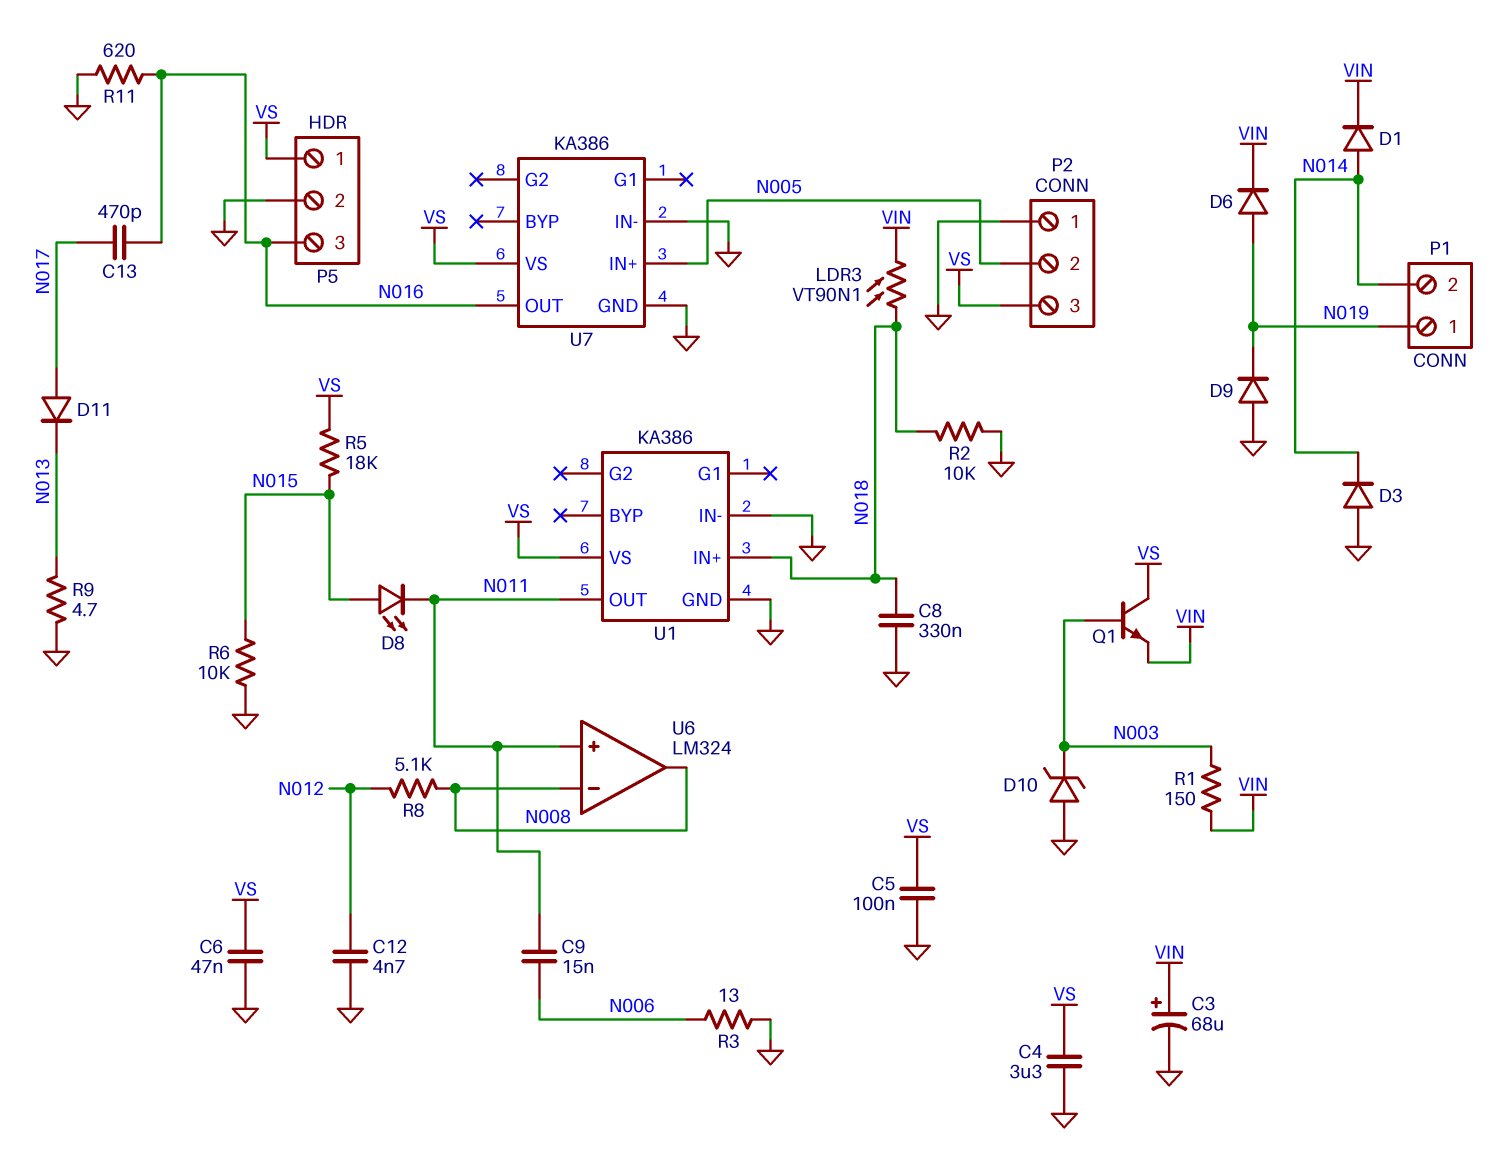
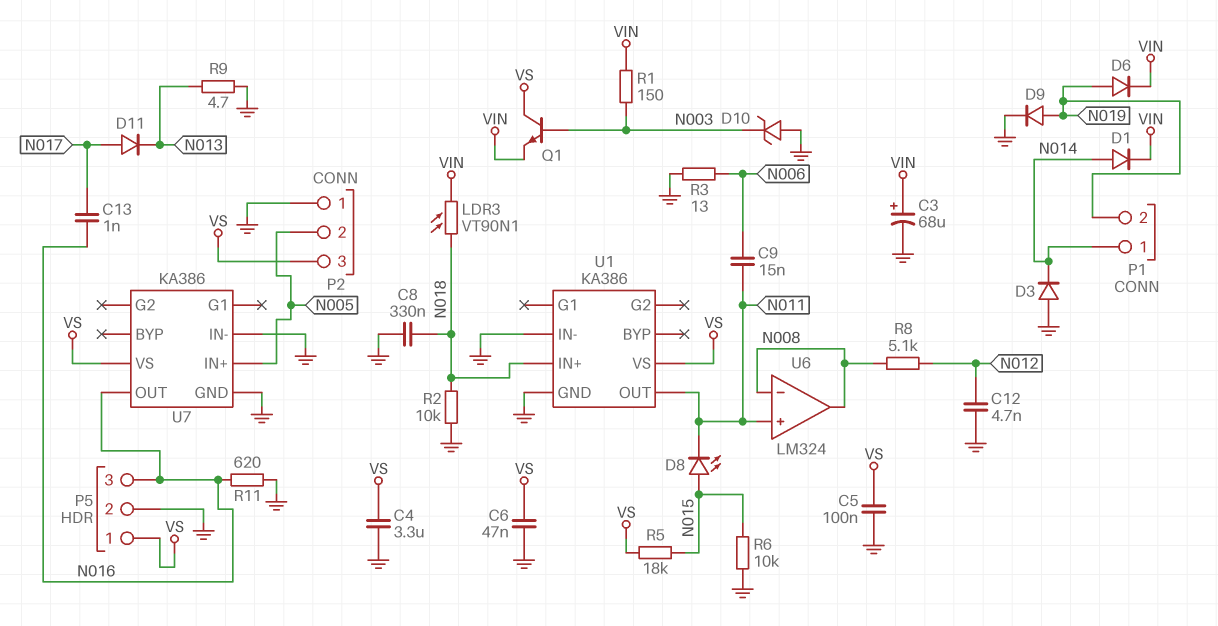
C13: 470pF (N016, N017) -> 1nF (N016, N017)
D9: diode (A GND, K N019) -> diode (A N019, K GND)
P1 pin 1: N019 -> N014
P1 pin 2: N014 -> N019

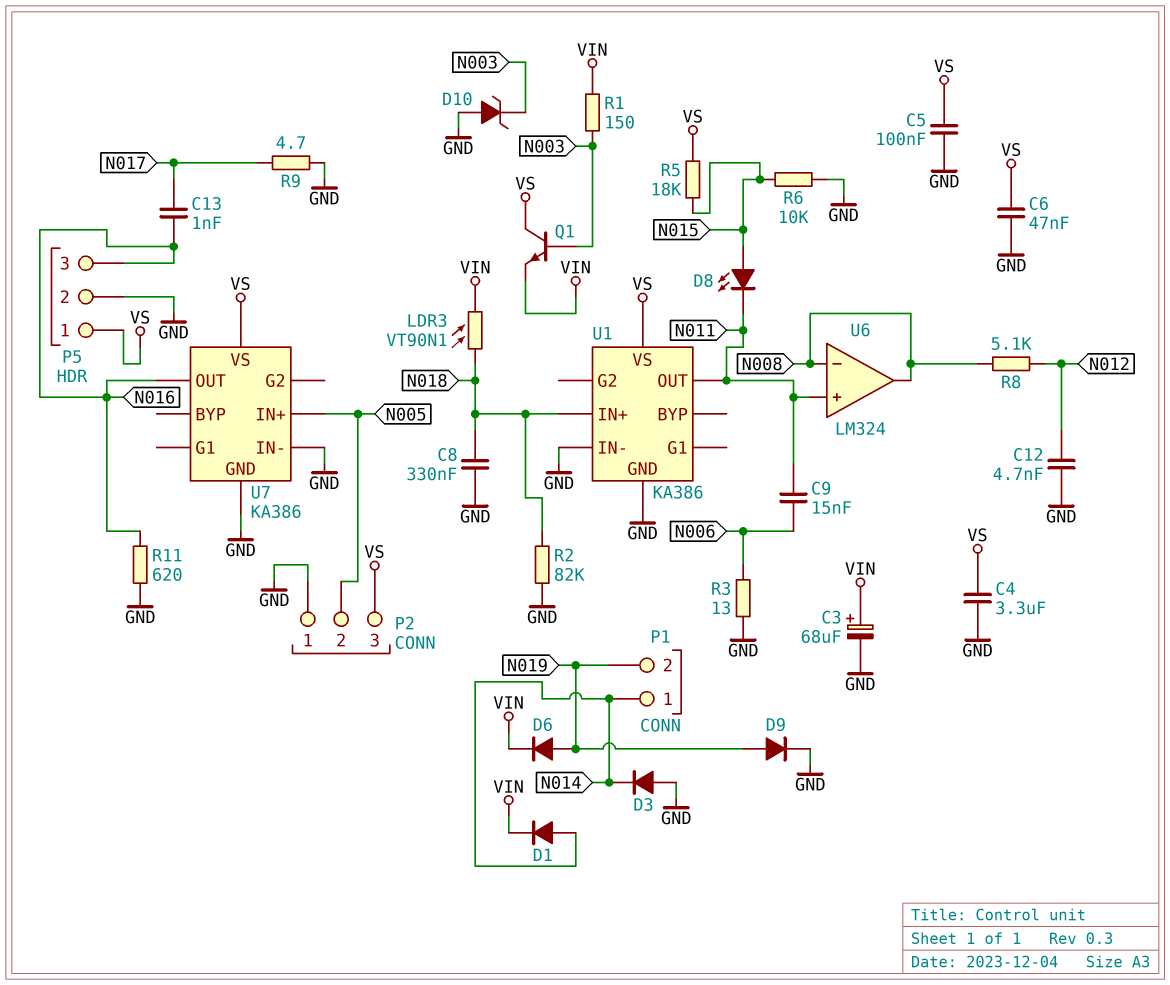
D11: diode (A N017, K N013) -> none
R2: 10k (GND, N018) -> 82k (GND, N018)
R9: 4.7 (GND, N013) -> 4.7 (GND, N017)

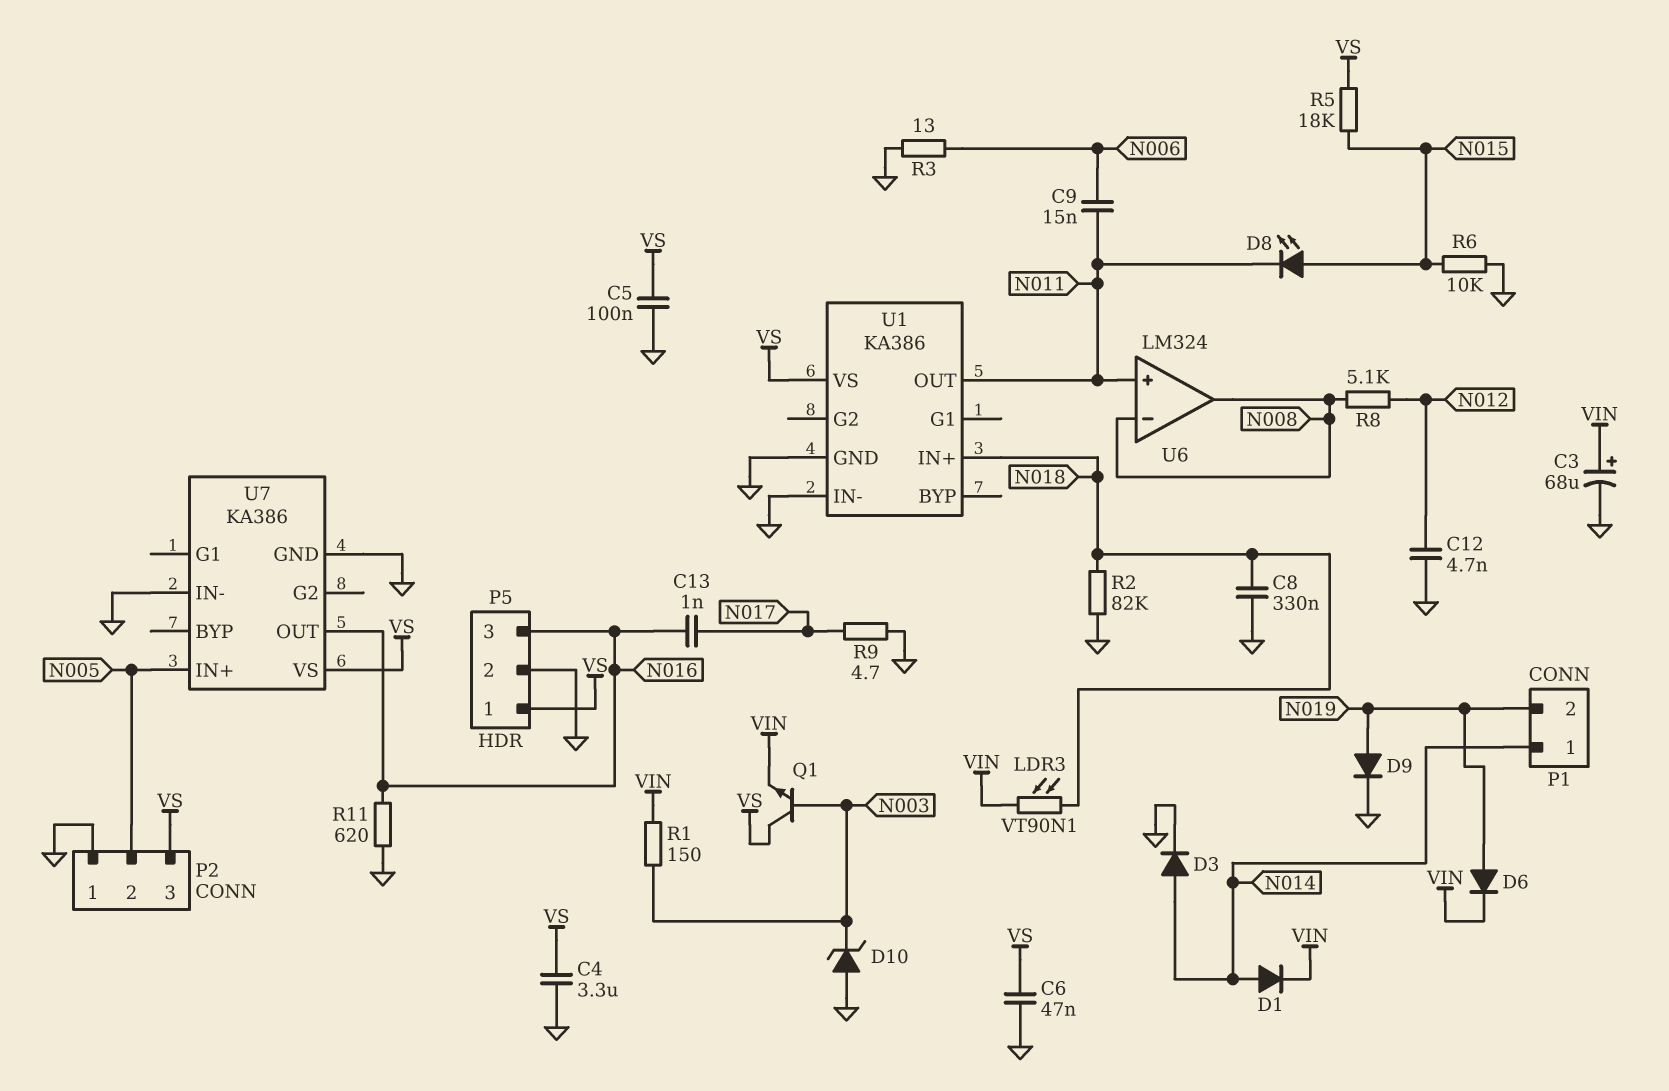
D3: diode (A GND, K N014) -> diode (A N014, K GND)

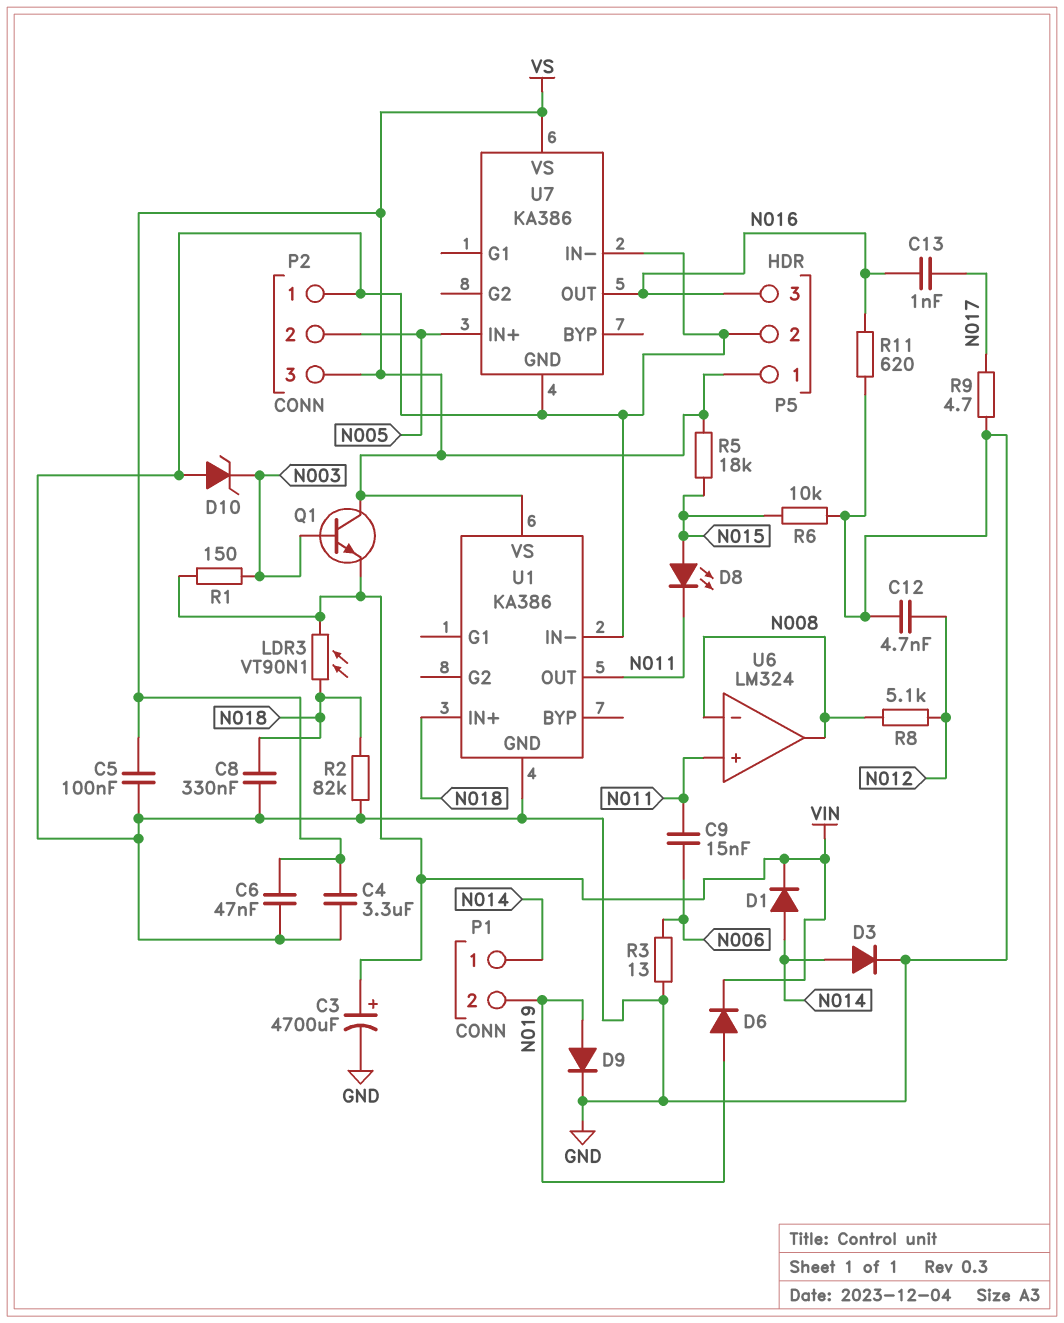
C3: 68uF (plus VIN, minus GND) -> 4700uF (plus VIN, minus GND)

